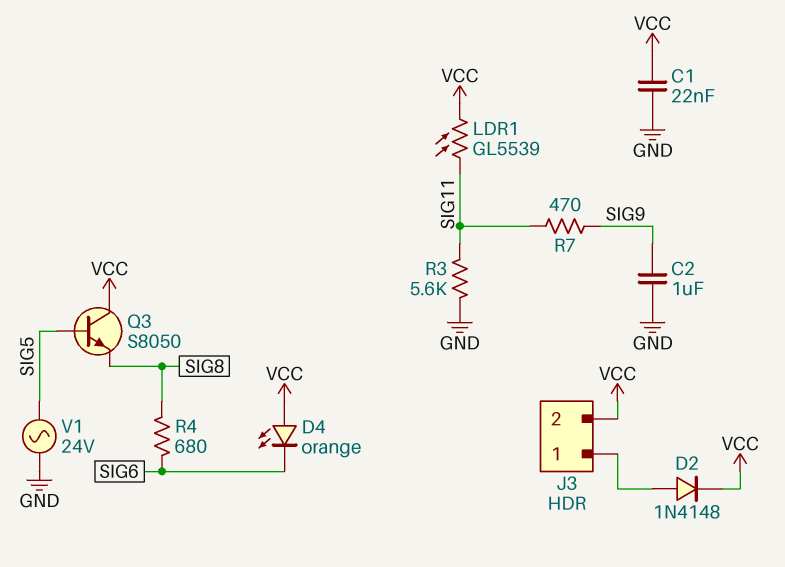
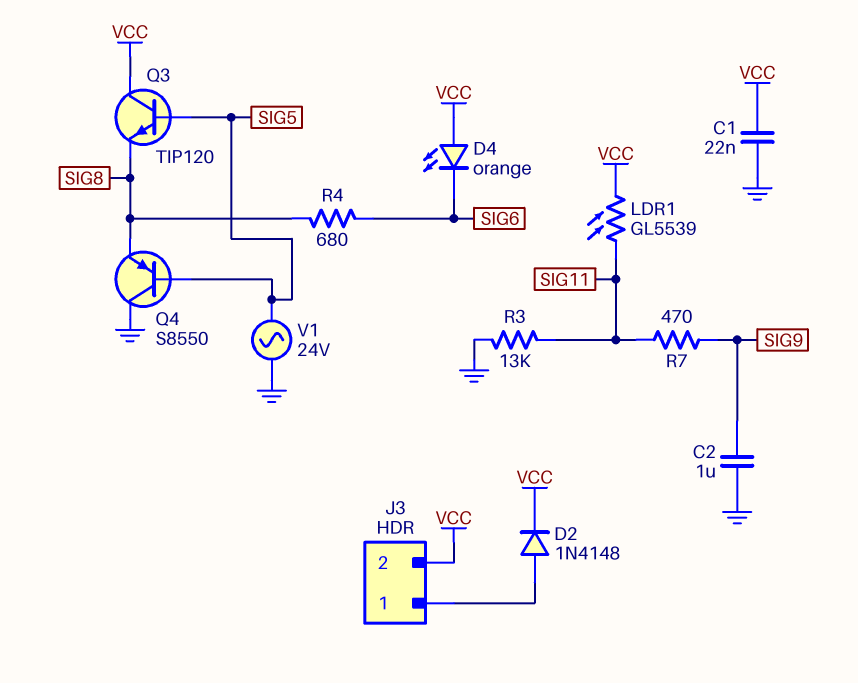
Q3: NPN S8050 (B SIG5, C VCC, E SIG8) -> NPN TIP120 (B SIG5, C VCC, E SIG8)
Q4: none -> PNP S8550 (B SIG5, C GND, E SIG8)
R3: 5.6k (GND, SIG11) -> 13k (GND, SIG11)

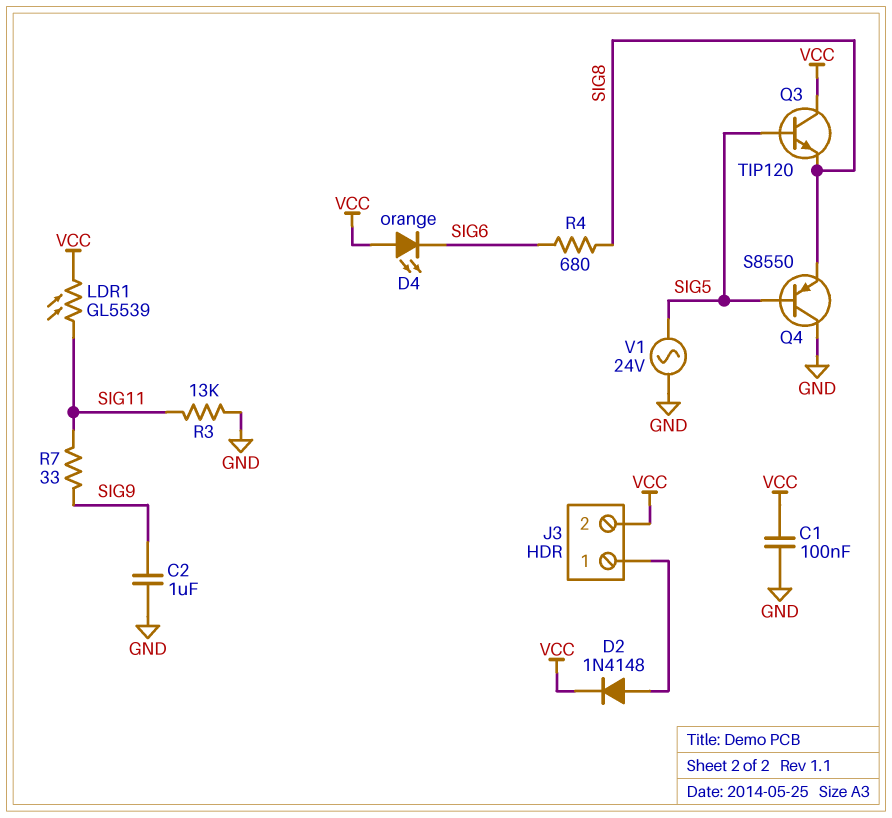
C1: 22nF (GND, VCC) -> 100nF (GND, VCC)
R7: 470 (SIG9, SIG11) -> 33 (SIG9, SIG11)

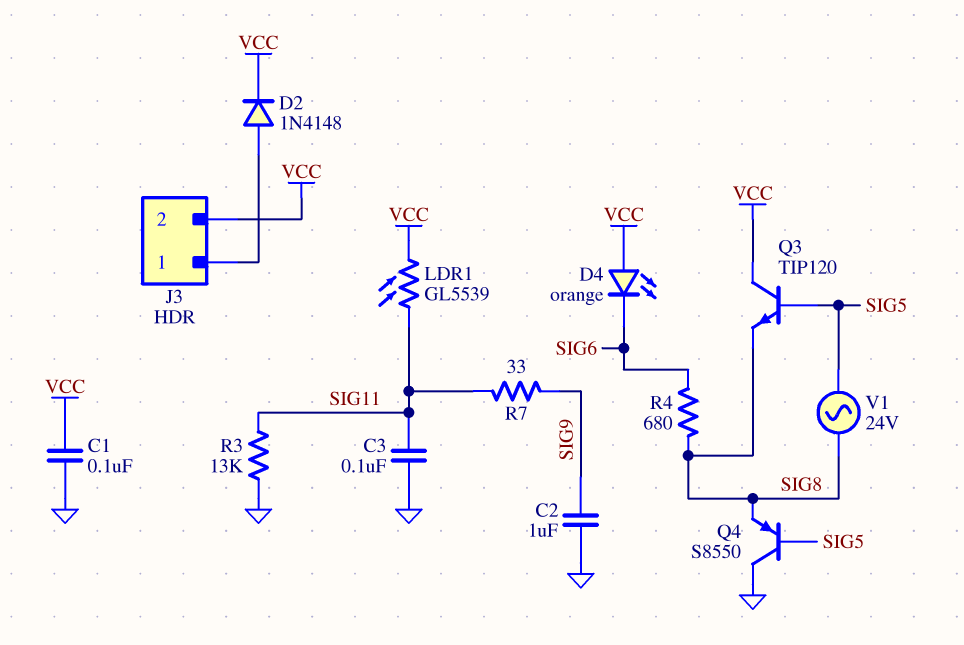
C3: none -> 100nF (GND, SIG11)
V1: AC 24V (GND, SIG5) -> AC 24V (SIG5, SIG8)

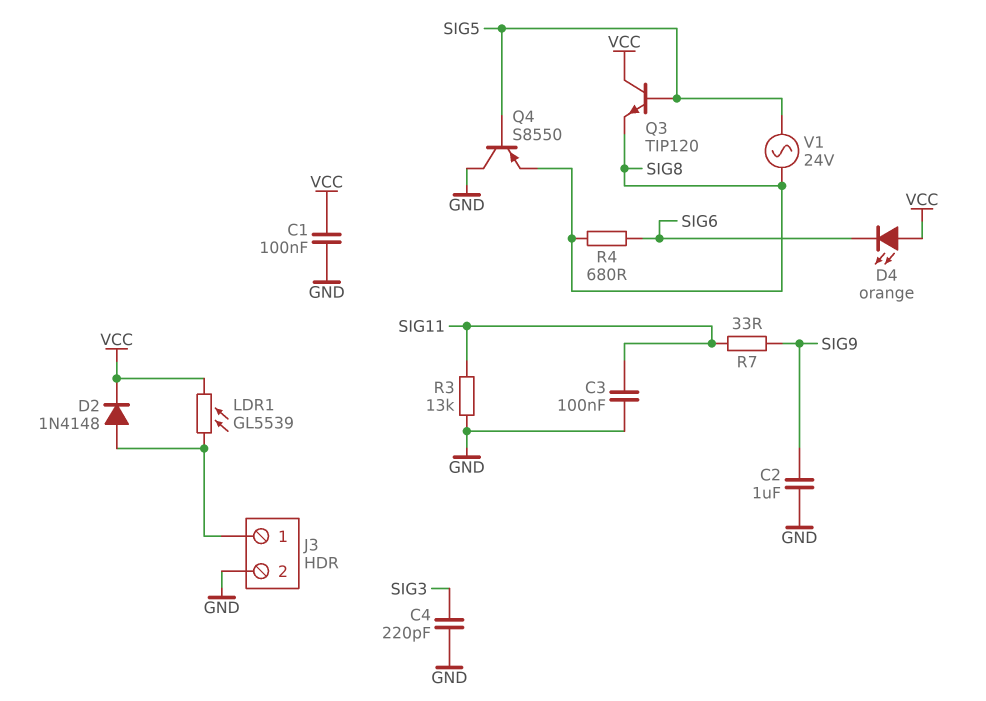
C4: none -> 220pF (GND, SIG3)
J3 pin 2: VCC -> GND
LDR1: GL5539 (SIG11, VCC) -> GL5539 (J3/1, VCC)

